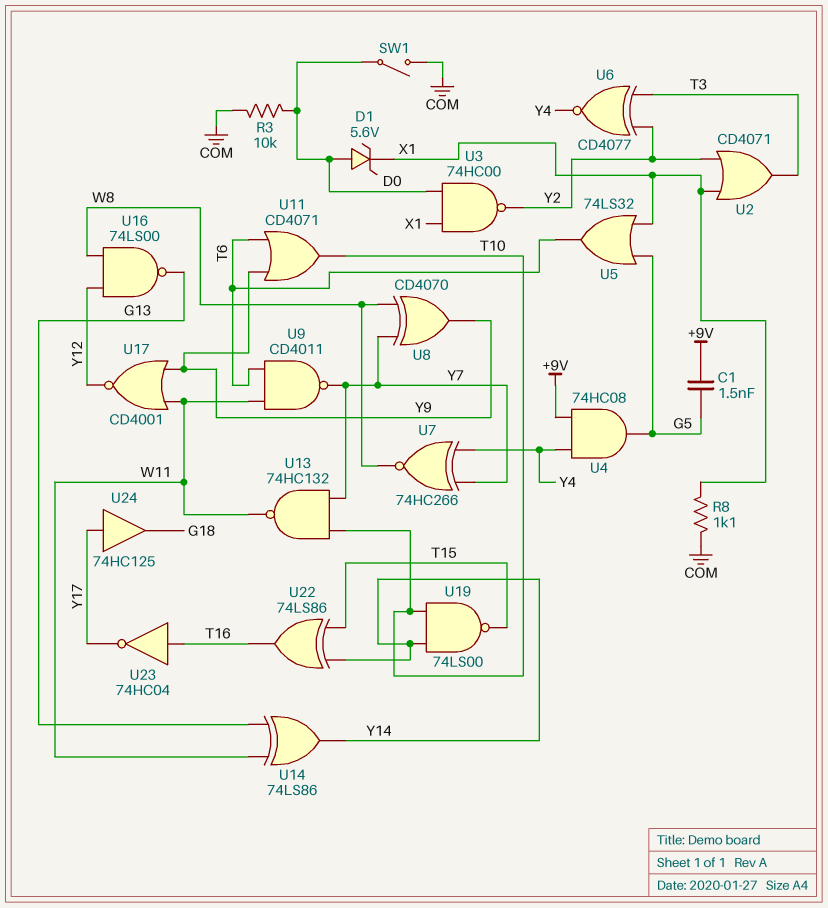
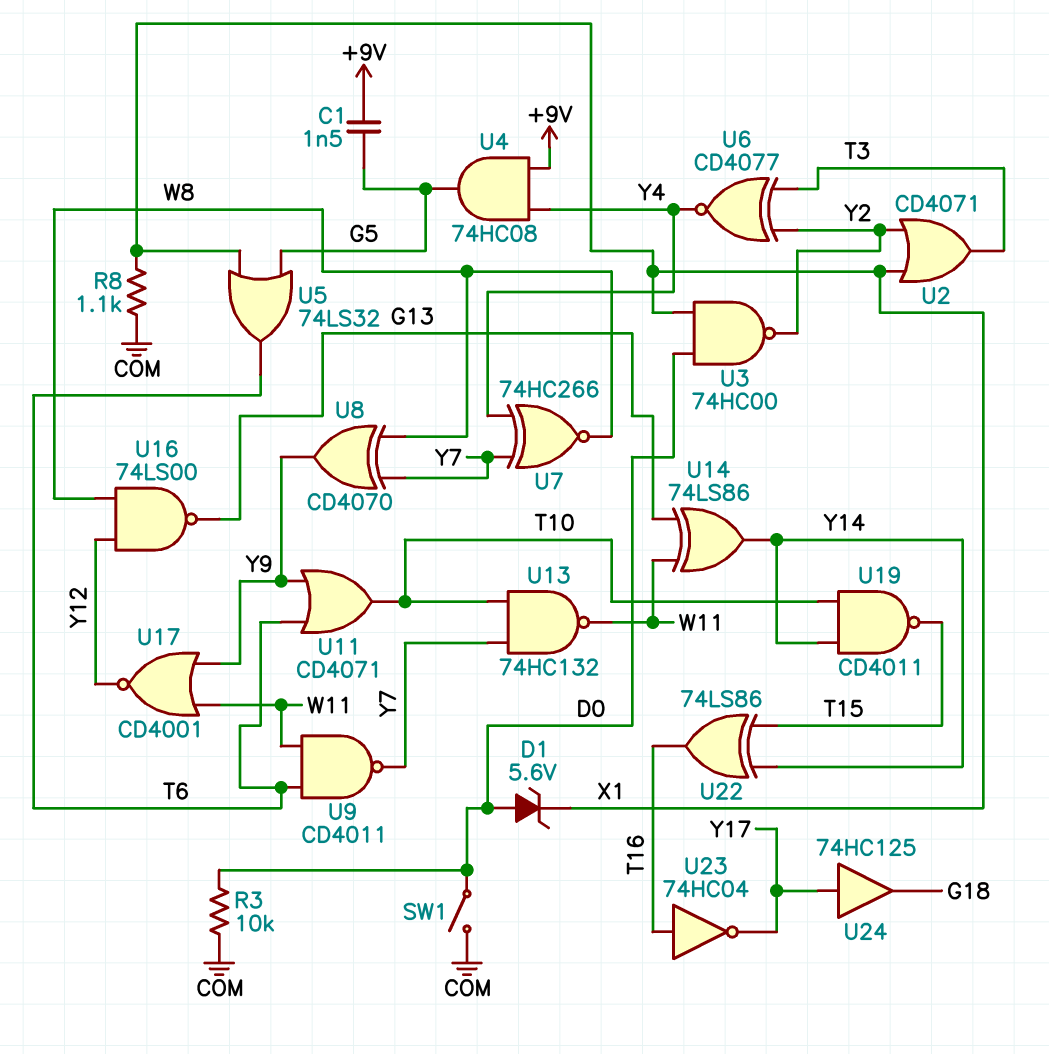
U19: NAND 74LS00 (in T10, in Y14, out T15) -> NAND CD4011 (in T10, in Y14, out T15)

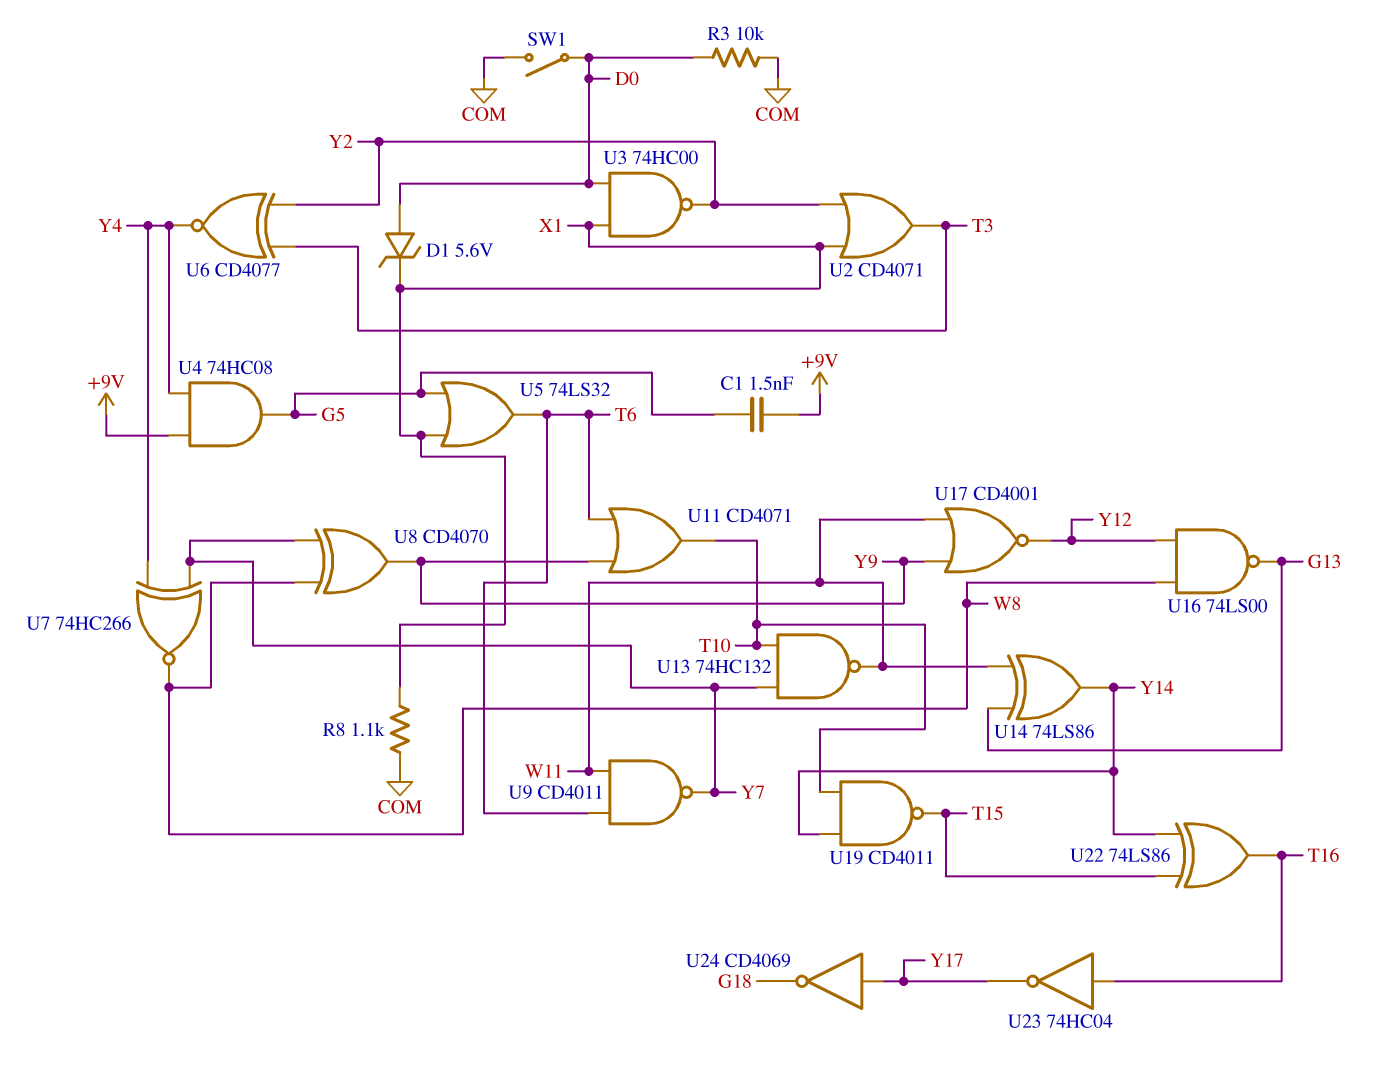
U24: buffer 74HC125 (in Y17, out G18) -> NOT CD4069 (in Y17, out G18)

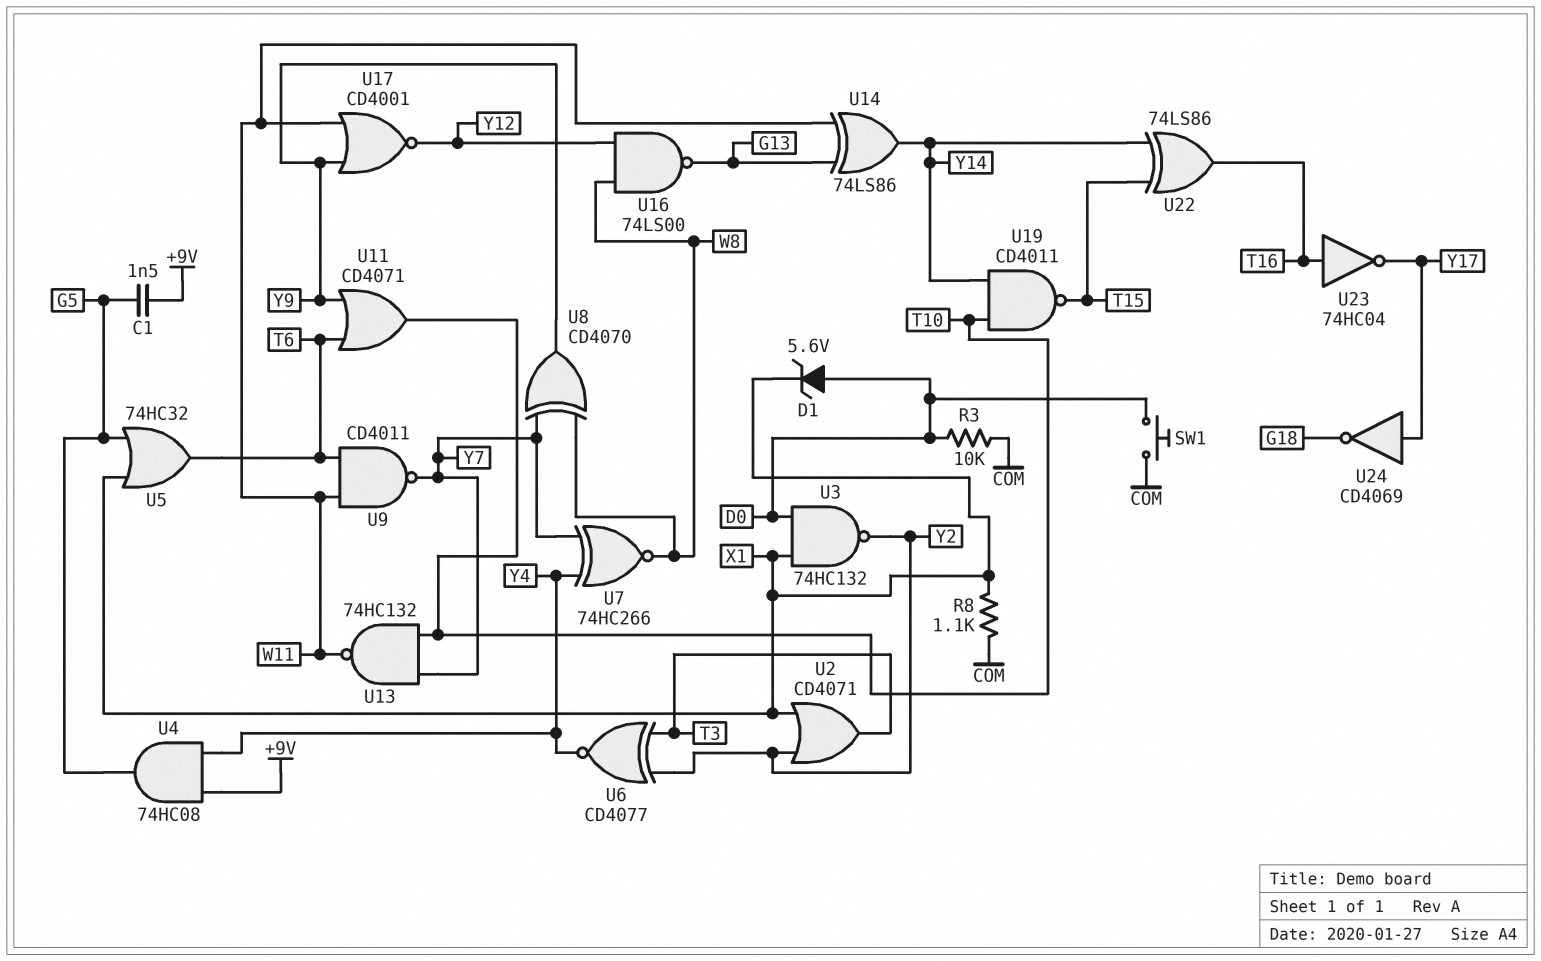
SW1: switch (COM, D0) -> button (COM, D0)
U3: NAND 74HC00 (in D0, in X1, out Y2) -> NAND 74HC132 (in D0, in X1, out Y2)
U5: OR 74LS32 (in G5, in X1, out T6) -> OR 74HC32 (in G5, in X1, out T6)

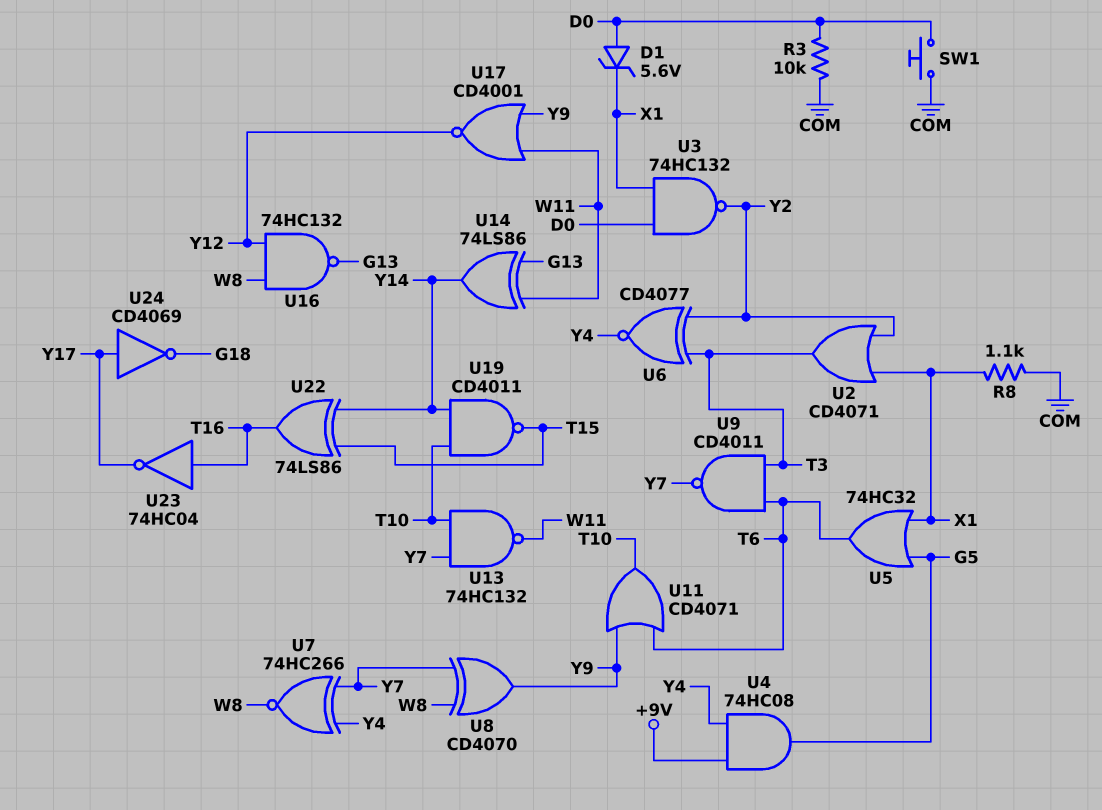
C1: 1.5nF (+9V, G5) -> none
U9: NAND CD4011 (in T6, in W11, out Y7) -> NAND CD4011 (in T3, in T6, out Y7)
U16: NAND 74LS00 (in W8, in Y12, out G13) -> NAND 74HC132 (in W8, in Y12, out G13)

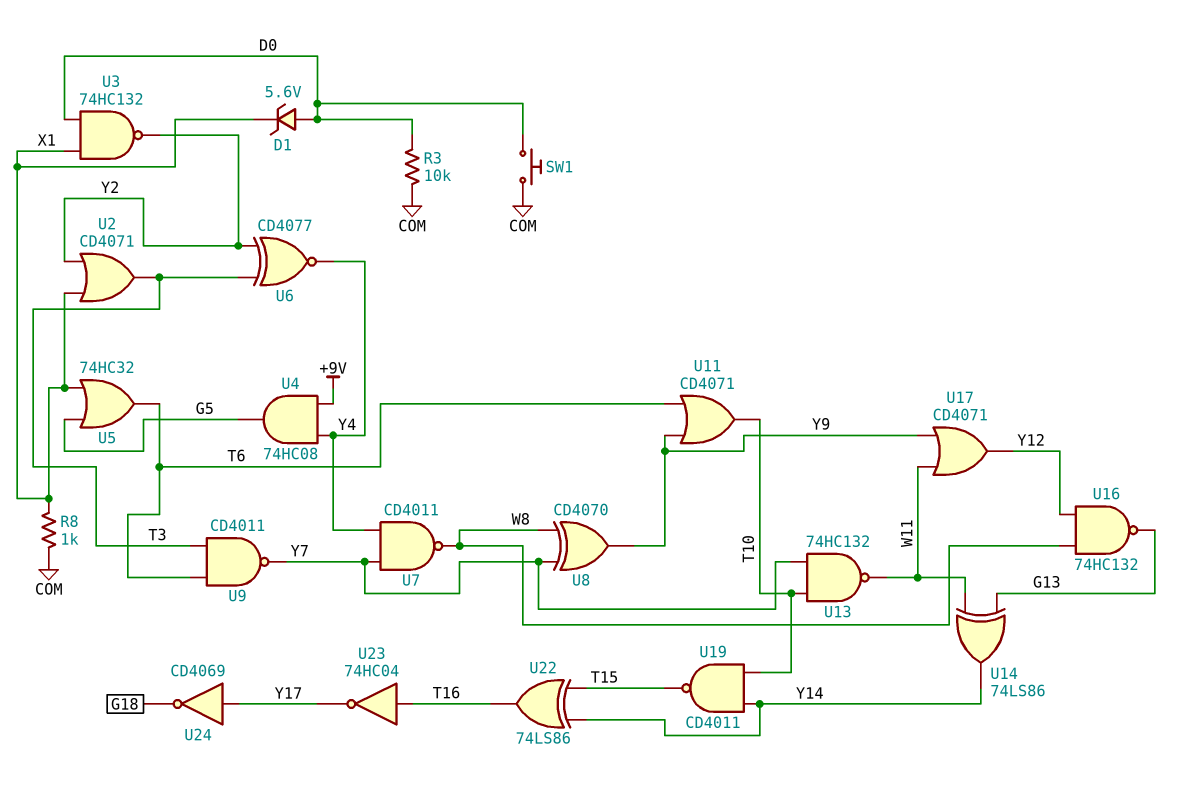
R8: 1.1k (COM, X1) -> 1k (COM, X1)
U7: XNOR 74HC266 (in Y4, in Y7, out W8) -> NAND CD4011 (in Y4, in Y7, out W8)
U17: NOR CD4001 (in W11, in Y9, out Y12) -> OR CD4071 (in W11, in Y9, out Y12)

